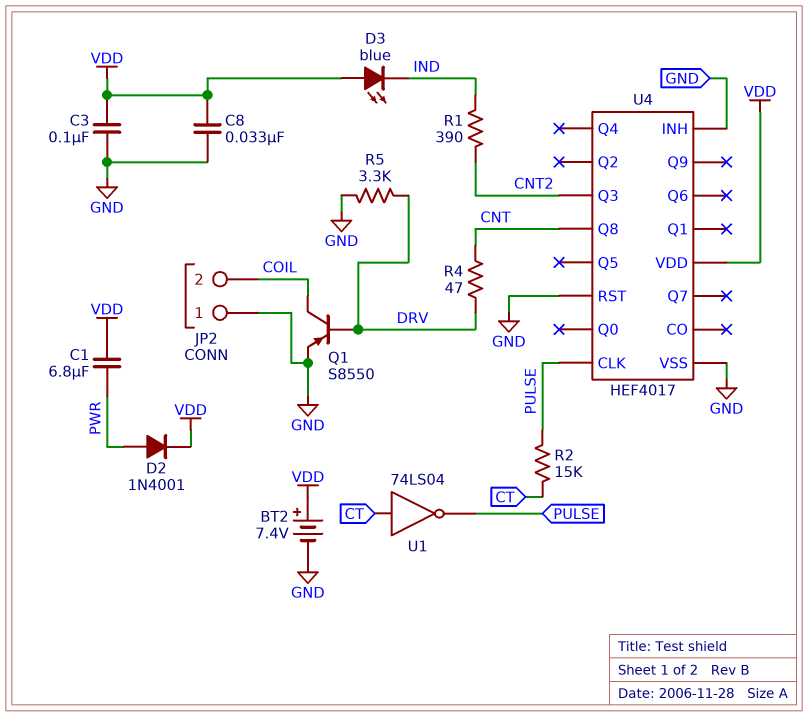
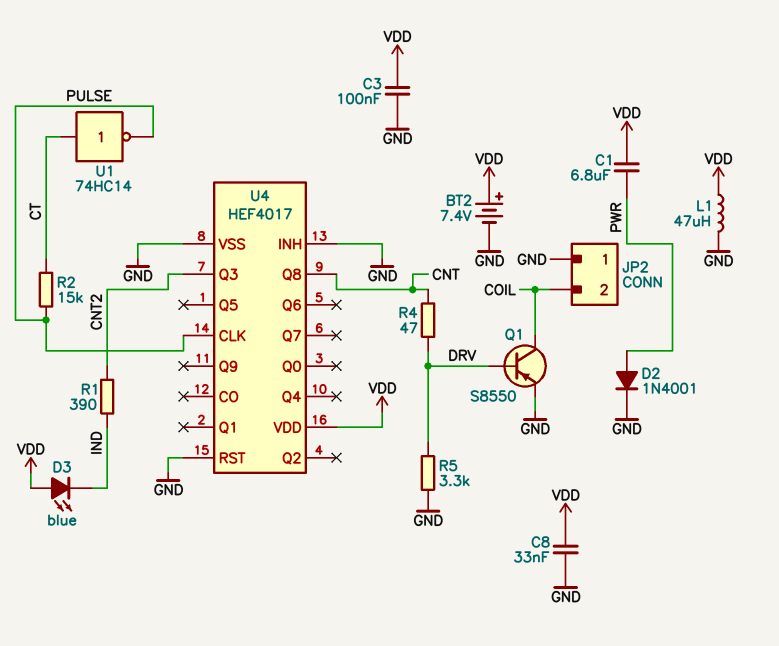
D2: diode 1N4001 (A PWR, K VDD) -> diode 1N4001 (A PWR, K GND)
L1: none -> 47uH (GND, VDD)
U1: NOT 74LS04 (in CT, out PULSE) -> NOT 74HC14 (in CT, out PULSE)

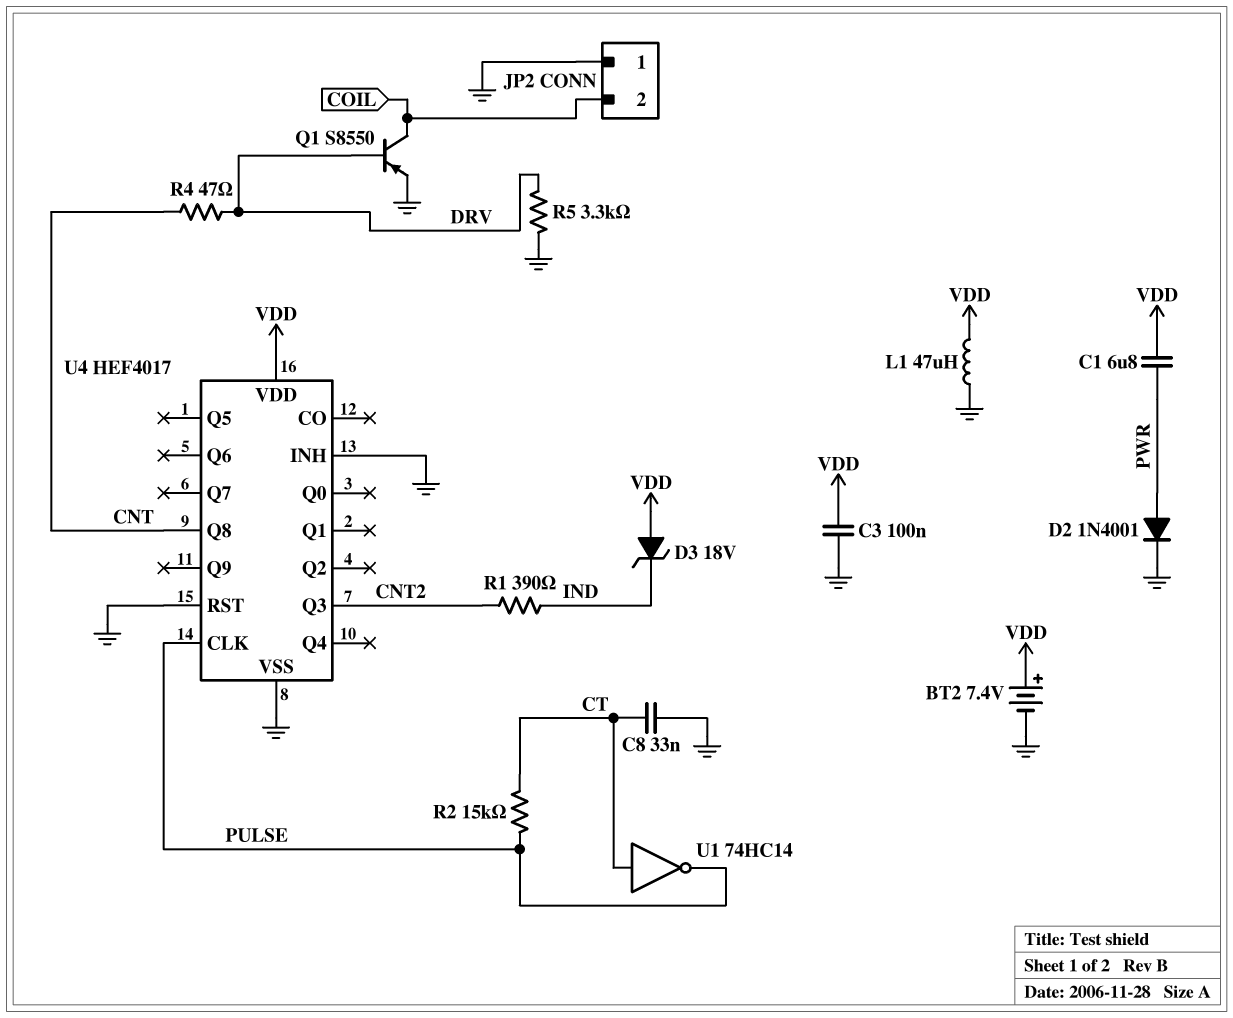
C8: 33nF (GND, VDD) -> 33nF (CT, GND)
D3: LED blue (A VDD, K IND) -> zener 18V (A VDD, K IND)

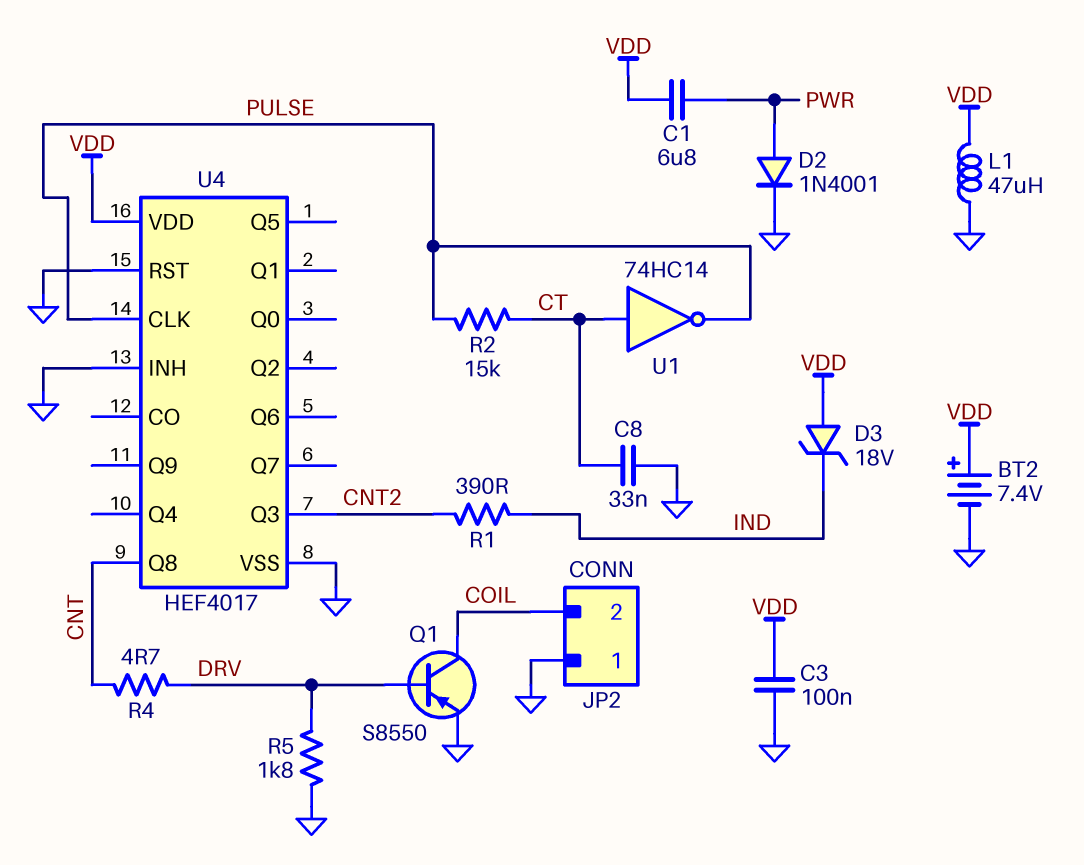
R4: 47 (CNT, DRV) -> 4.7 (CNT, DRV)
R5: 3.3k (DRV, GND) -> 1.8k (DRV, GND)

